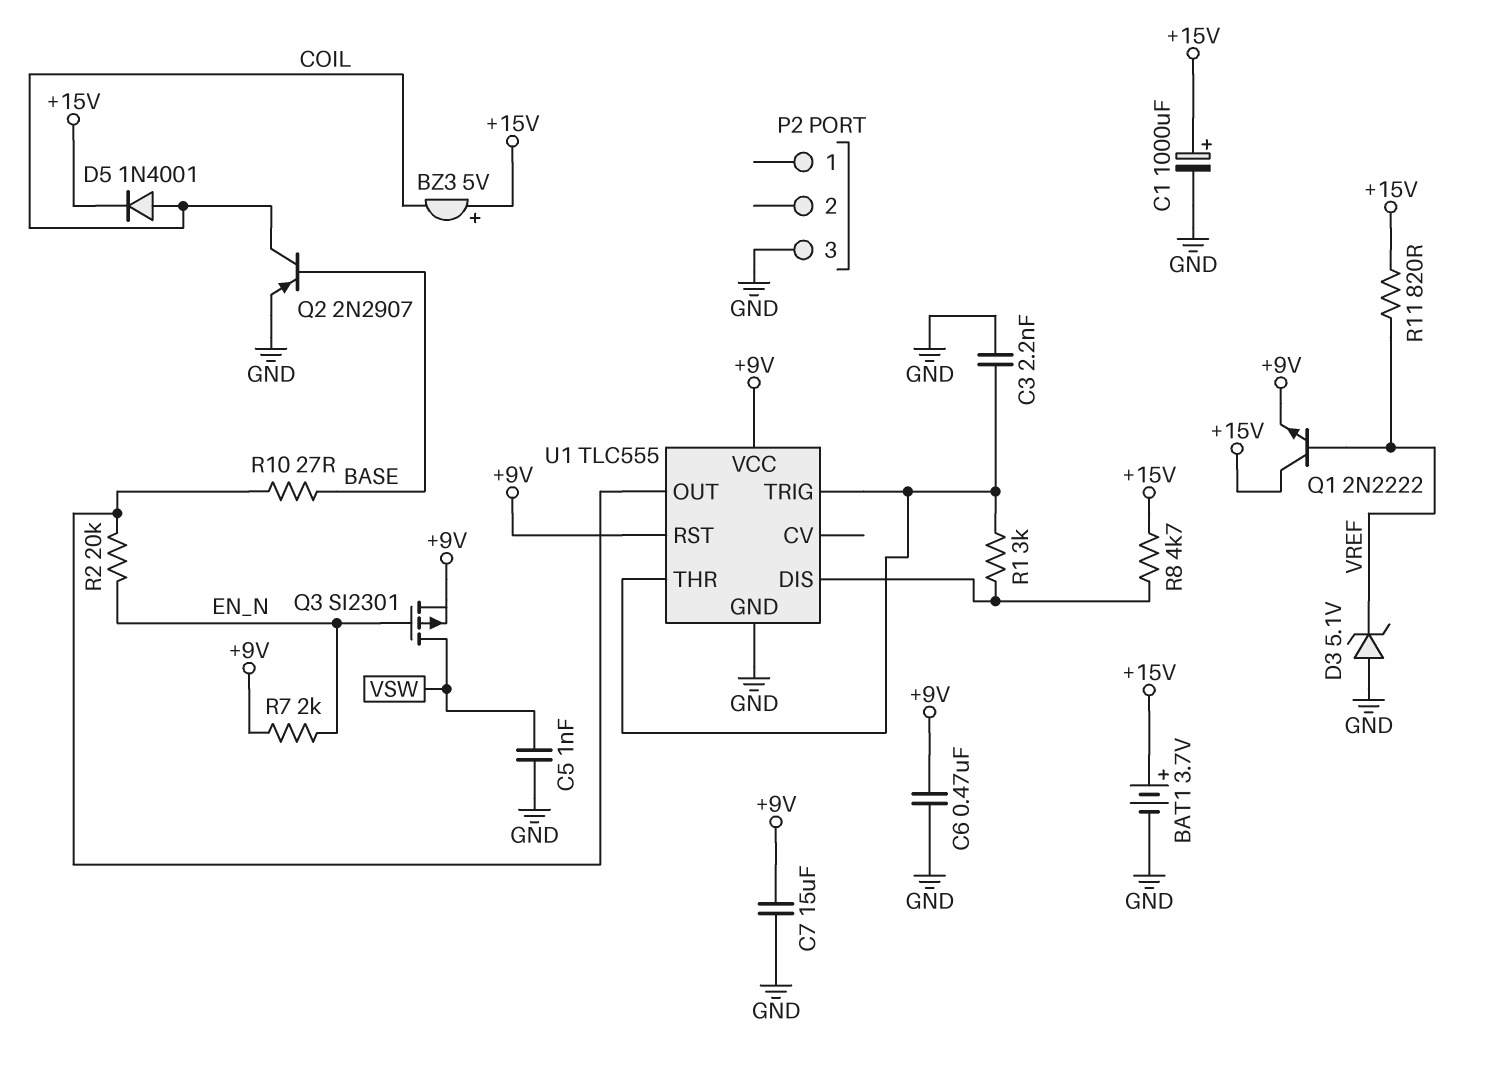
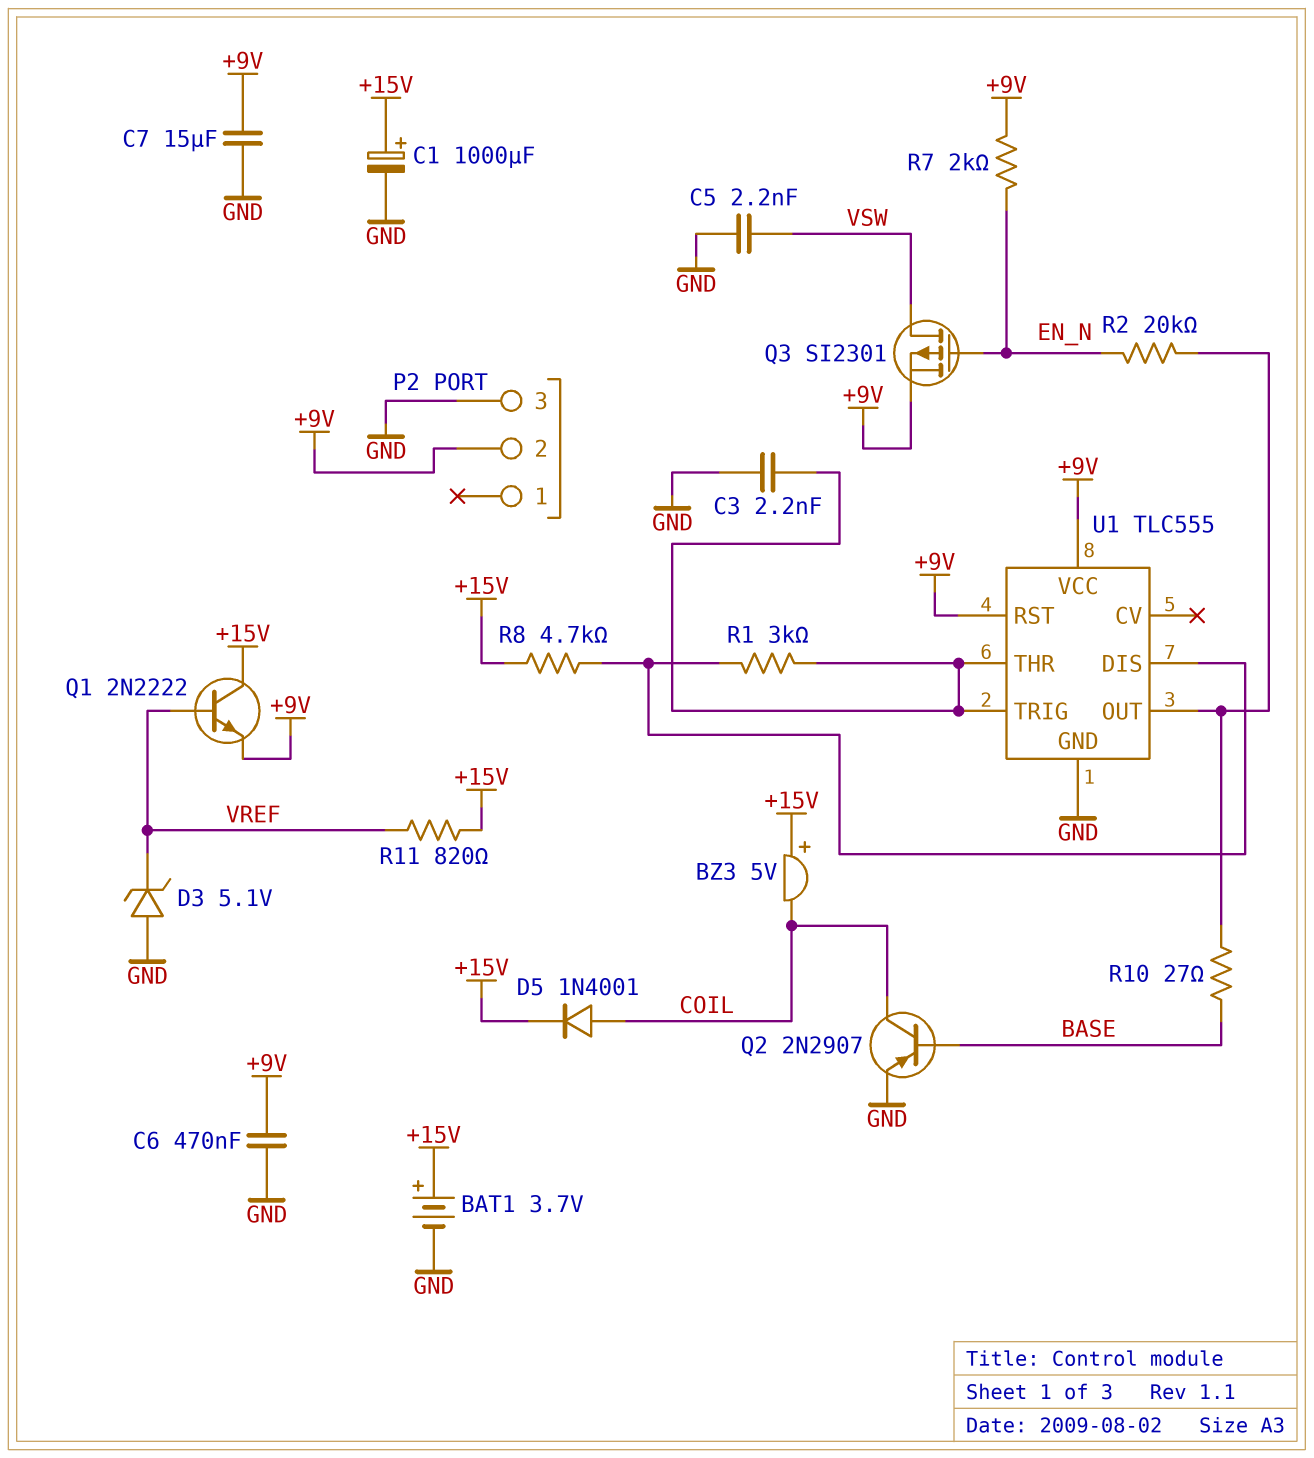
C5: 1nF (GND, VSW) -> 2.2nF (GND, VSW)
P2 pin 2: none -> +9V

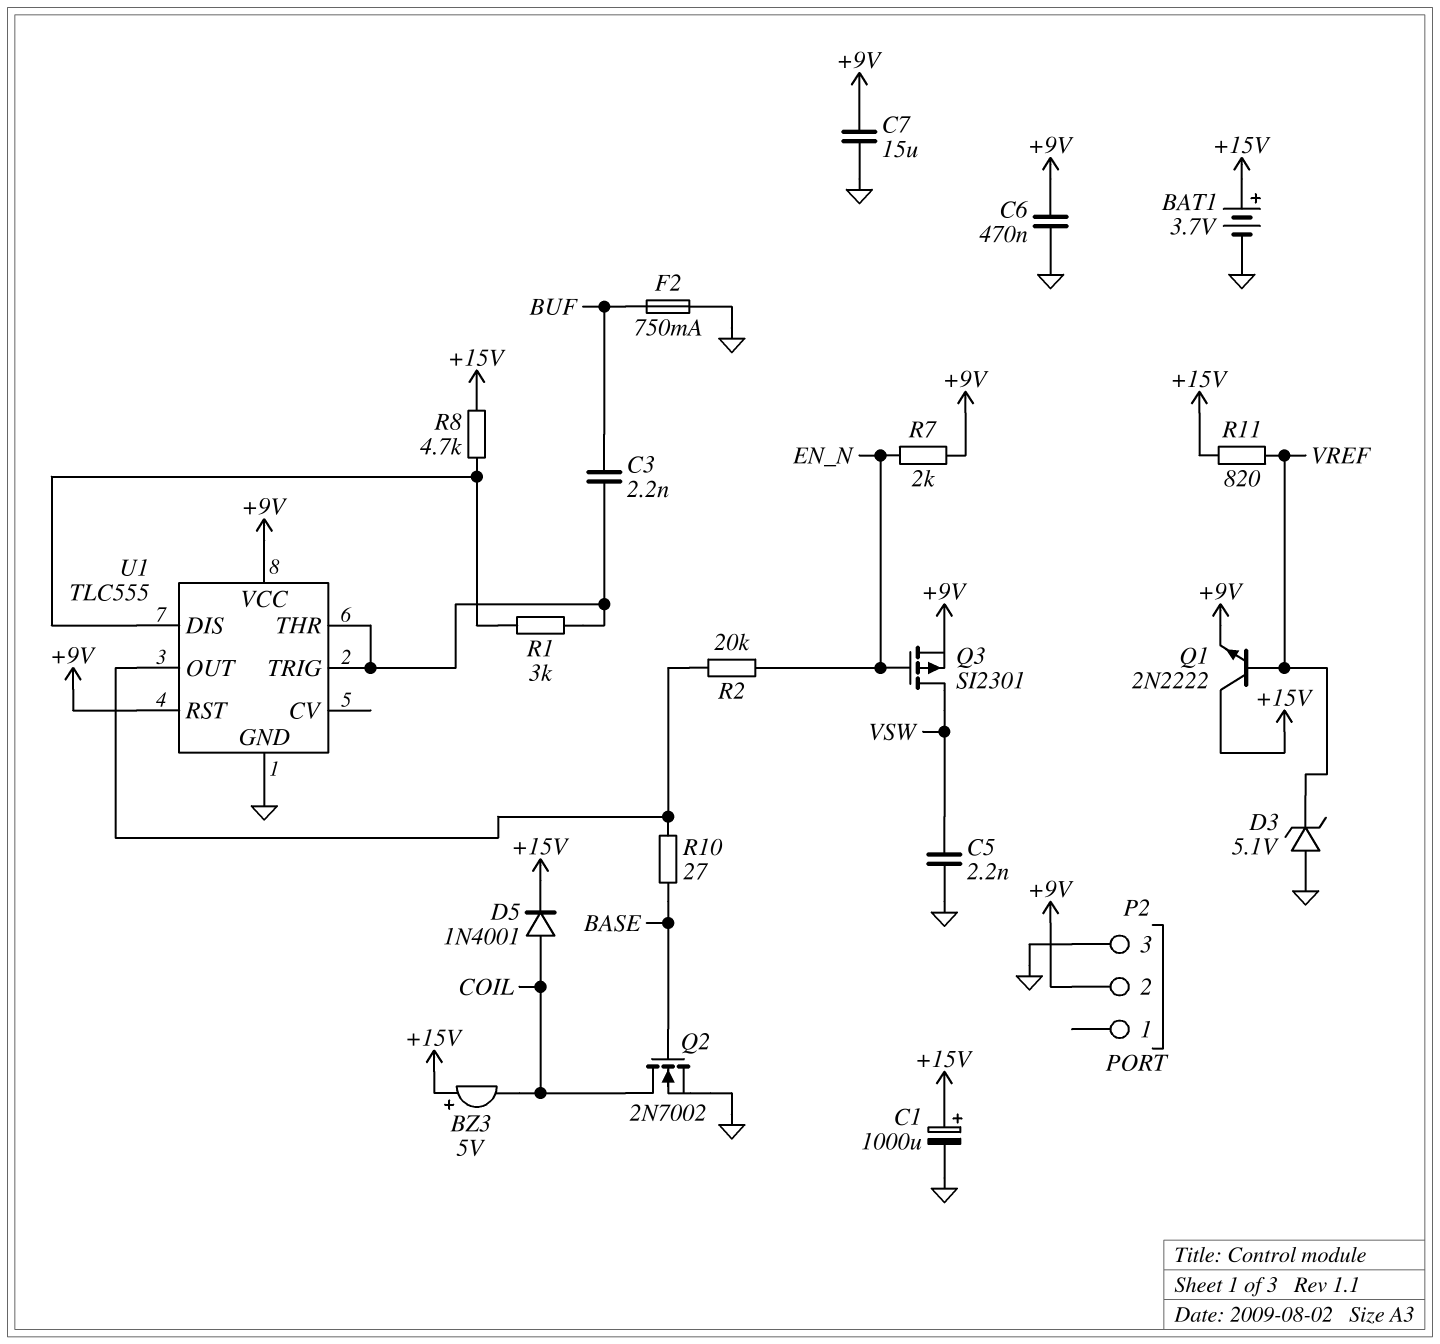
C3: 2.2nF (GND, U1/THR) -> 2.2nF (BUF, U1/THR)
F2: none -> 750mA (BUF, GND)
Q2: PNP 2N2907 (B BASE, C COIL, E GND) -> NMOS 2N7002 (G BASE, D COIL, S GND)

